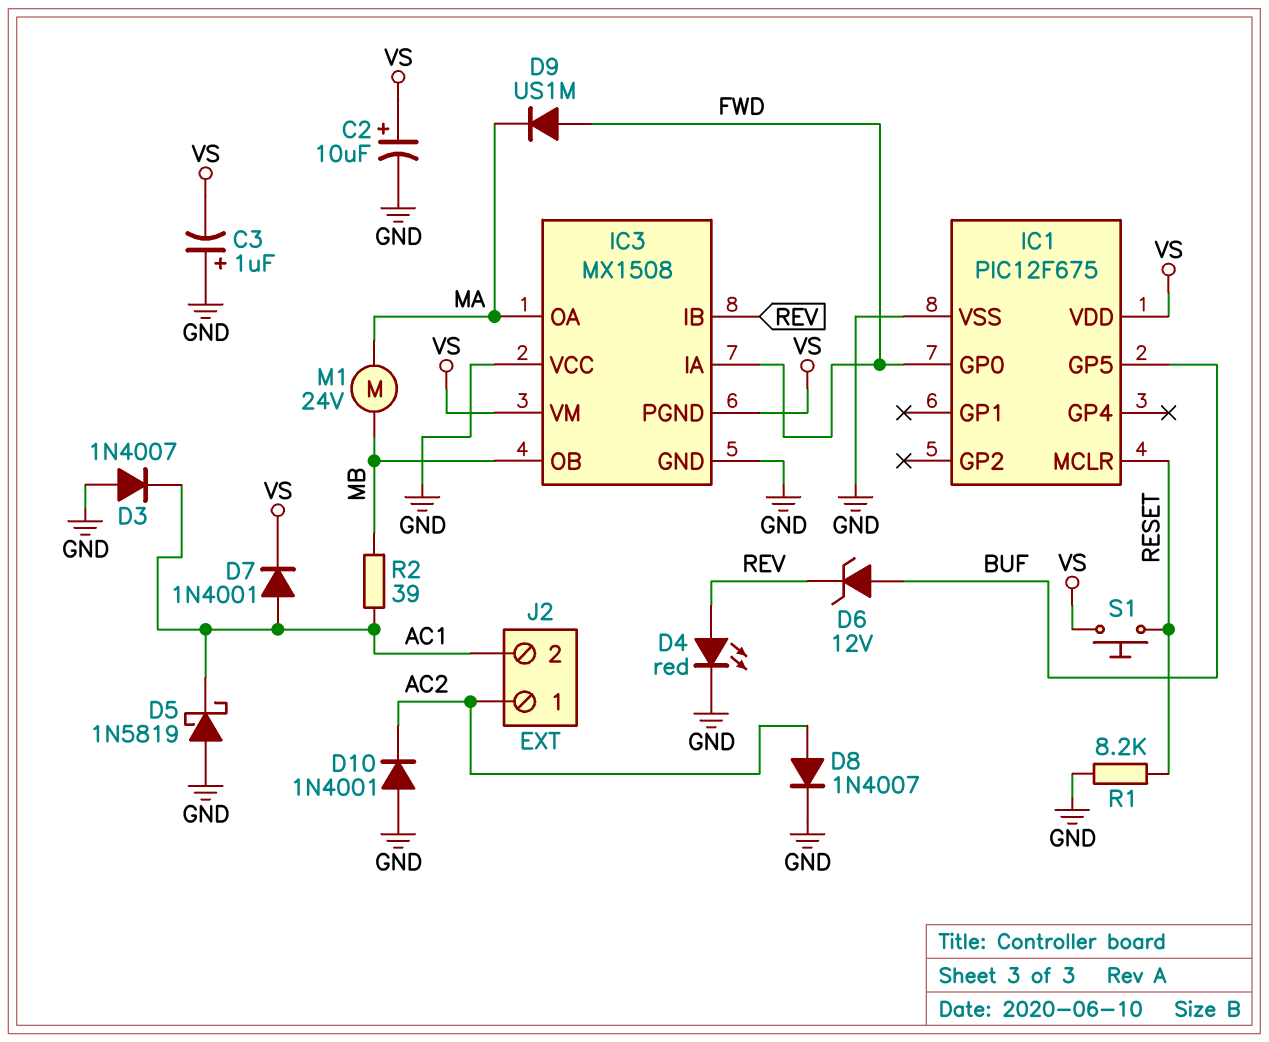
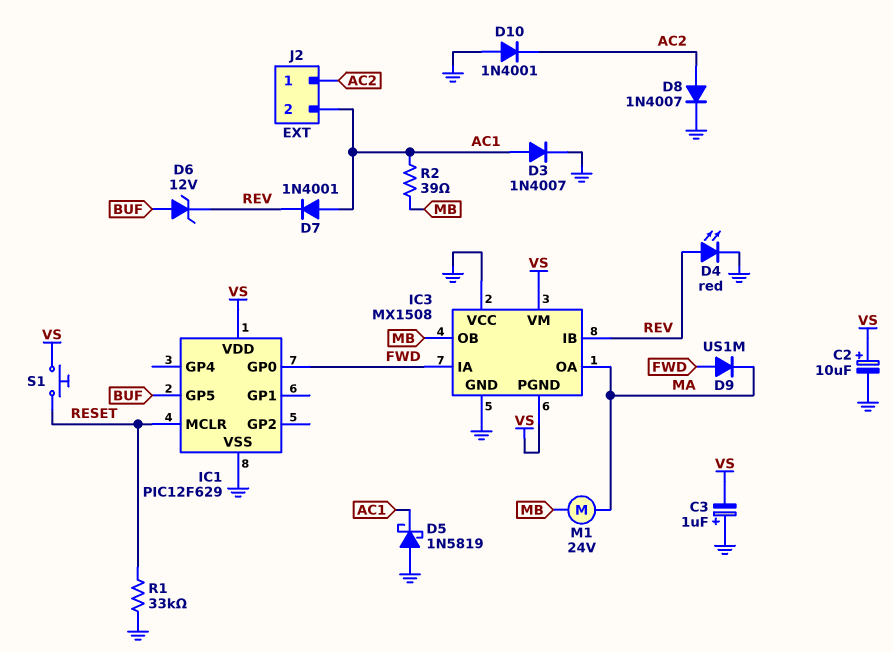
D3: diode 1N4007 (A GND, K AC1) -> diode 1N4007 (A AC1, K GND)
D7: diode 1N4001 (A AC1, K VS) -> diode 1N4001 (A AC1, K REV)
IC1: PIC12F675 -> PIC12F629
R1: 8.2k (GND, RESET) -> 33k (GND, RESET)

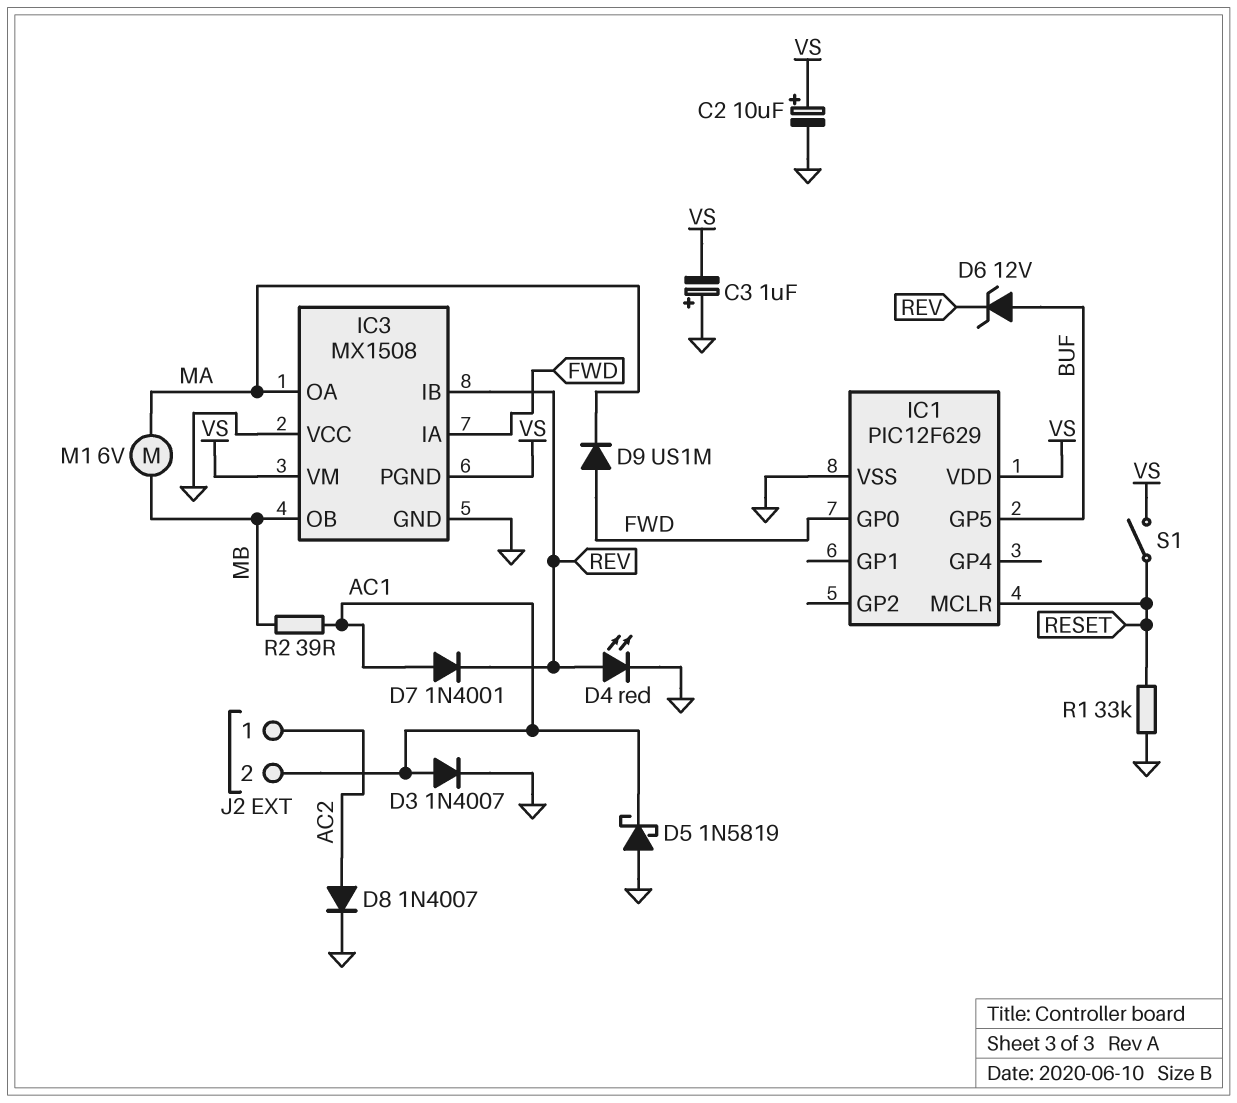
D10: diode 1N4001 (A GND, K AC2) -> none
M1: motor 24V (MA, MB) -> motor 6V (MA, MB)
S1: button (RESET, VS) -> switch (RESET, VS)

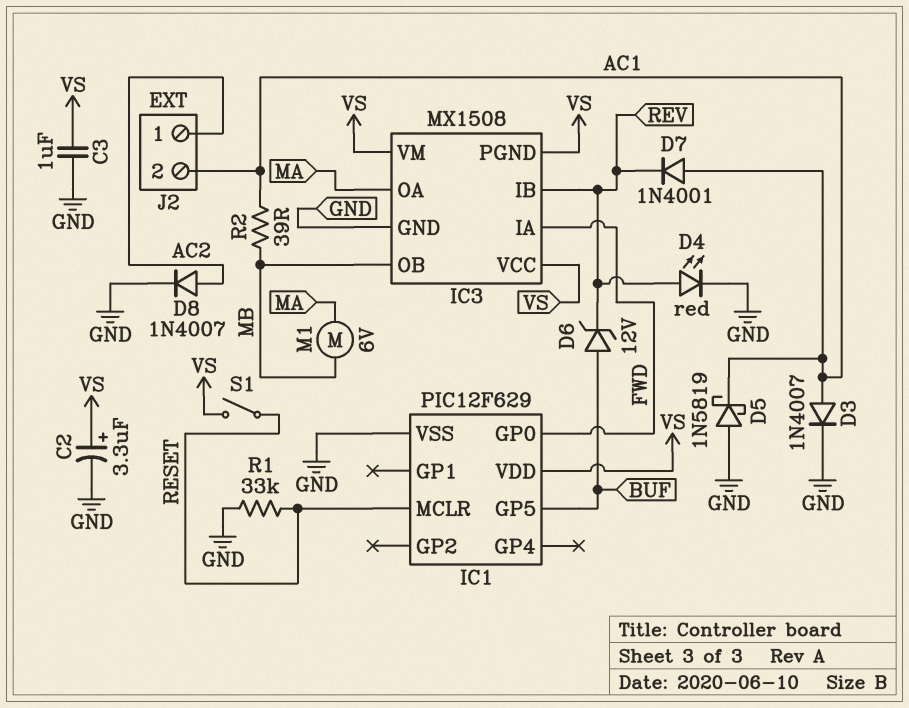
C2: 10uF (plus VS, minus GND) -> 3.3uF (plus VS, minus GND)
C3: 1uF (plus GND, minus VS) -> 1uF (GND, VS)
D9: diode US1M (A FWD, K MA) -> none
IC3 pin VCC: GND -> VS

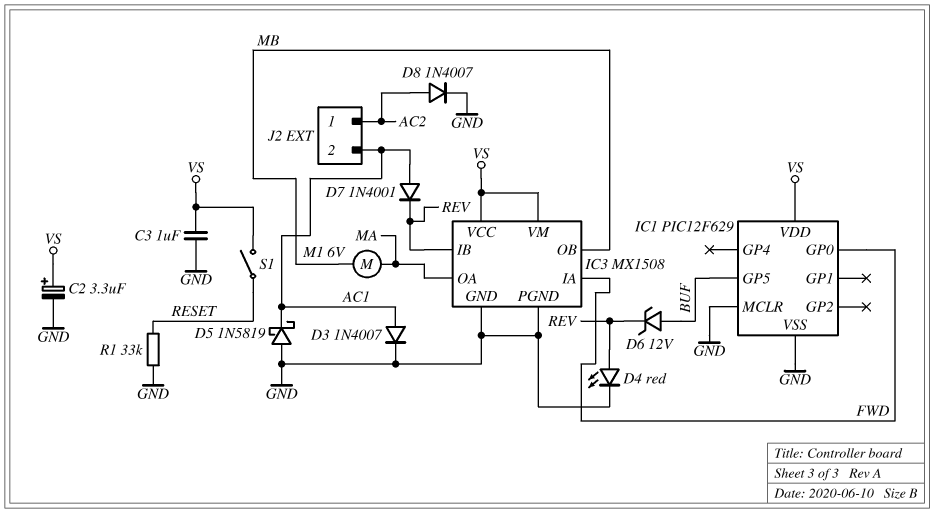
IC1 pin MCLR: RESET -> GND
IC3 pin PGND: VS -> GND
R2: 39 (AC1, MB) -> none

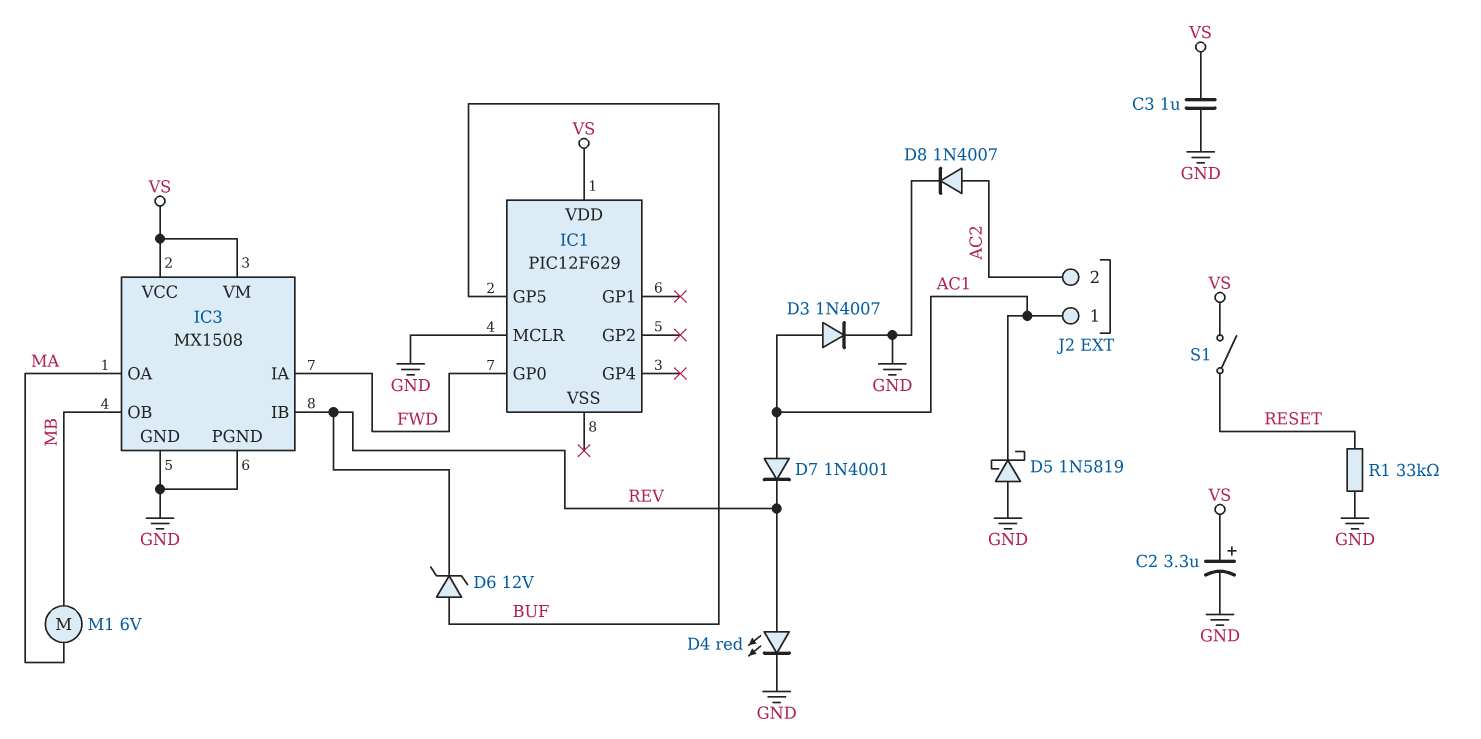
IC1 pin VSS: GND -> none
J2 pin 1: AC2 -> AC1
J2 pin 2: AC1 -> AC2

